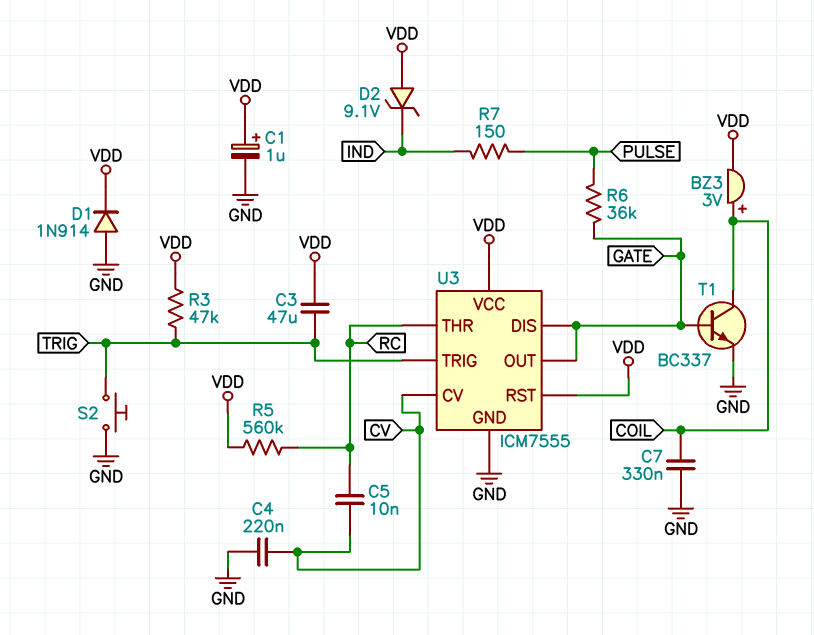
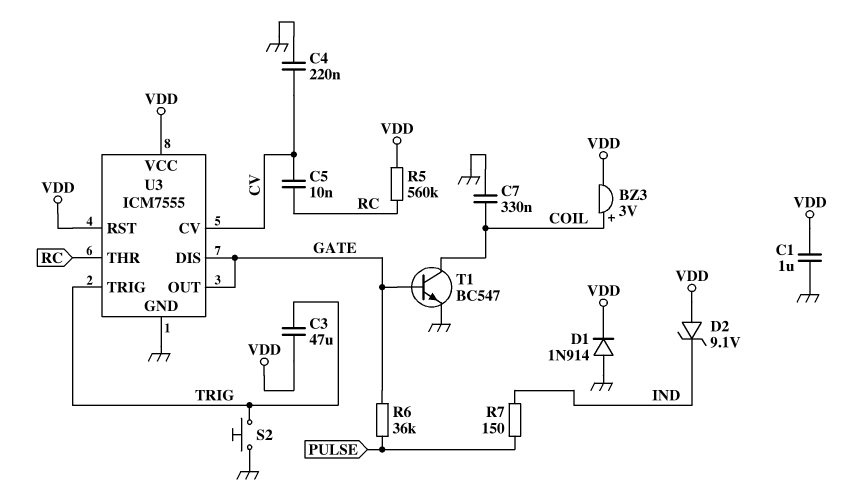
C1: 1uF (plus VDD, minus GND) -> 1uF (GND, VDD)
R3: 47k (TRIG, VDD) -> none
T1: NPN BC337 (B GATE, C COIL, E GND) -> NPN BC547 (B GATE, C COIL, E GND)

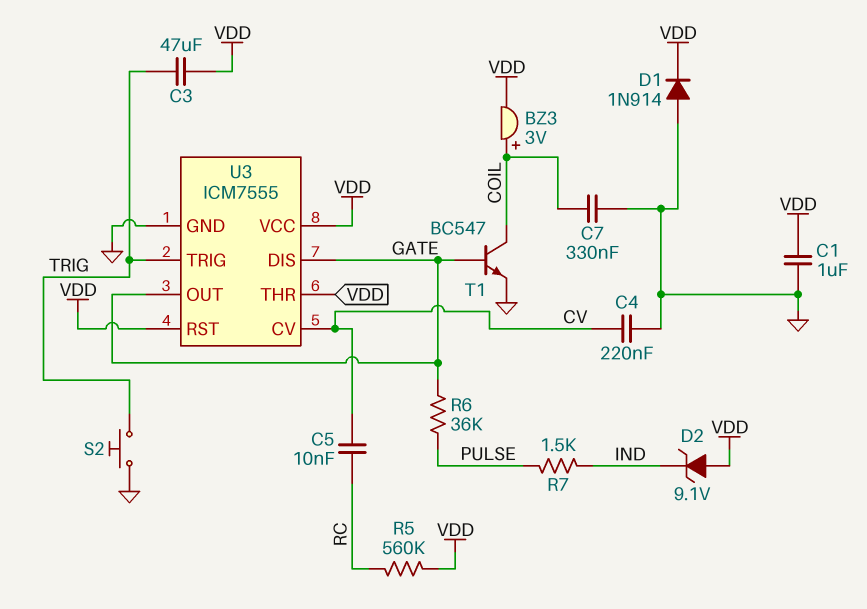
R7: 150 (IND, PULSE) -> 1.5k (IND, PULSE)
U3 pin THR: RC -> VDD

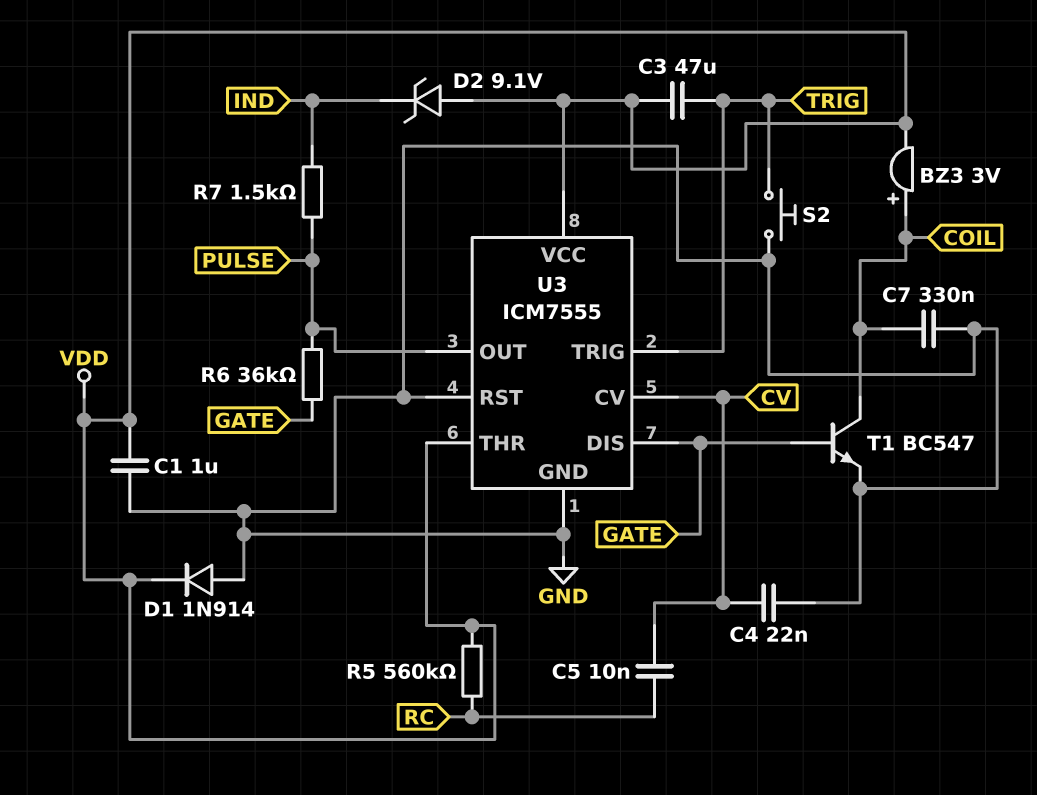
C4: 220nF (CV, GND) -> 22nF (CV, GND)
U3 pin OUT: GATE -> PULSE
U3 pin RST: VDD -> GND

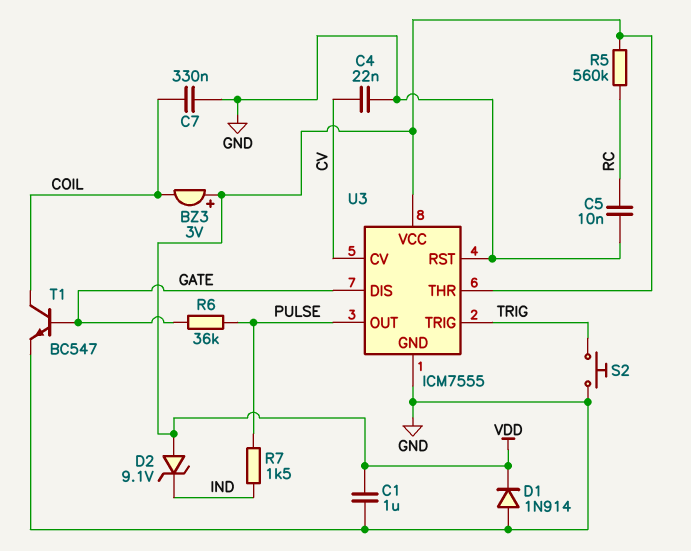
BZ3: buzzer 3V (plus COIL, minus VDD) -> buzzer 3V (plus VDD, minus COIL)
C3: 47uF (TRIG, VDD) -> none
C5: 10nF (CV, RC) -> 10nF (GND, RC)

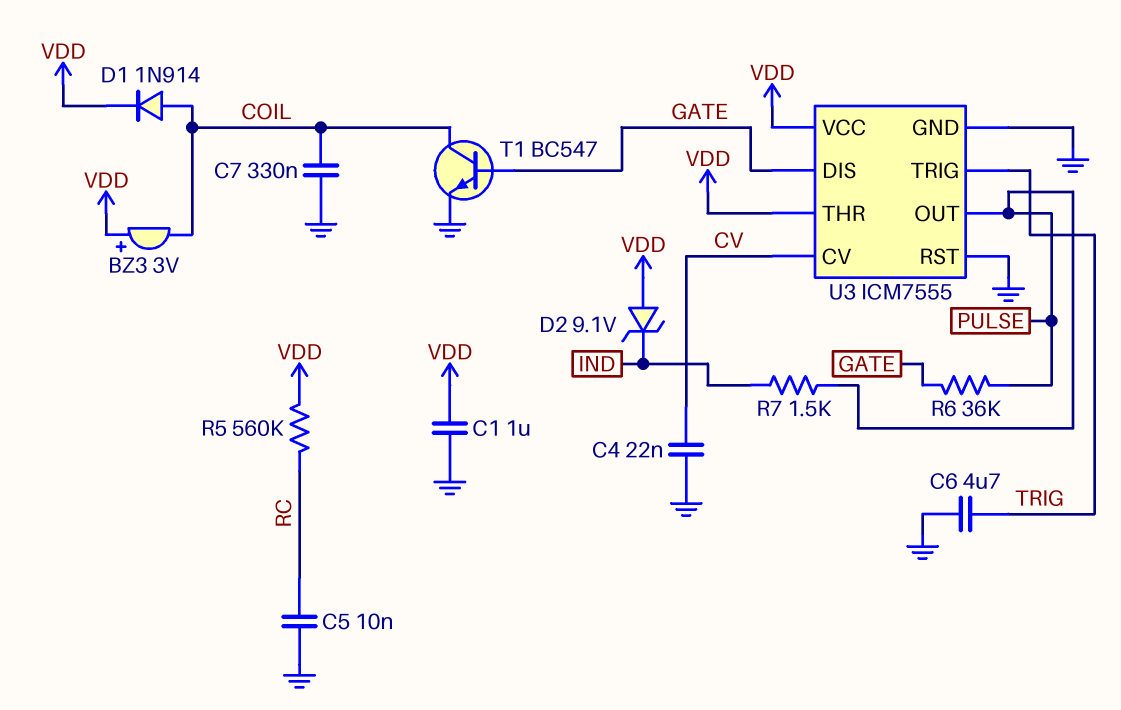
C6: none -> 4.7uF (GND, TRIG)
D1: diode 1N914 (A GND, K VDD) -> diode 1N914 (A COIL, K VDD)
S2: button (GND, TRIG) -> none

